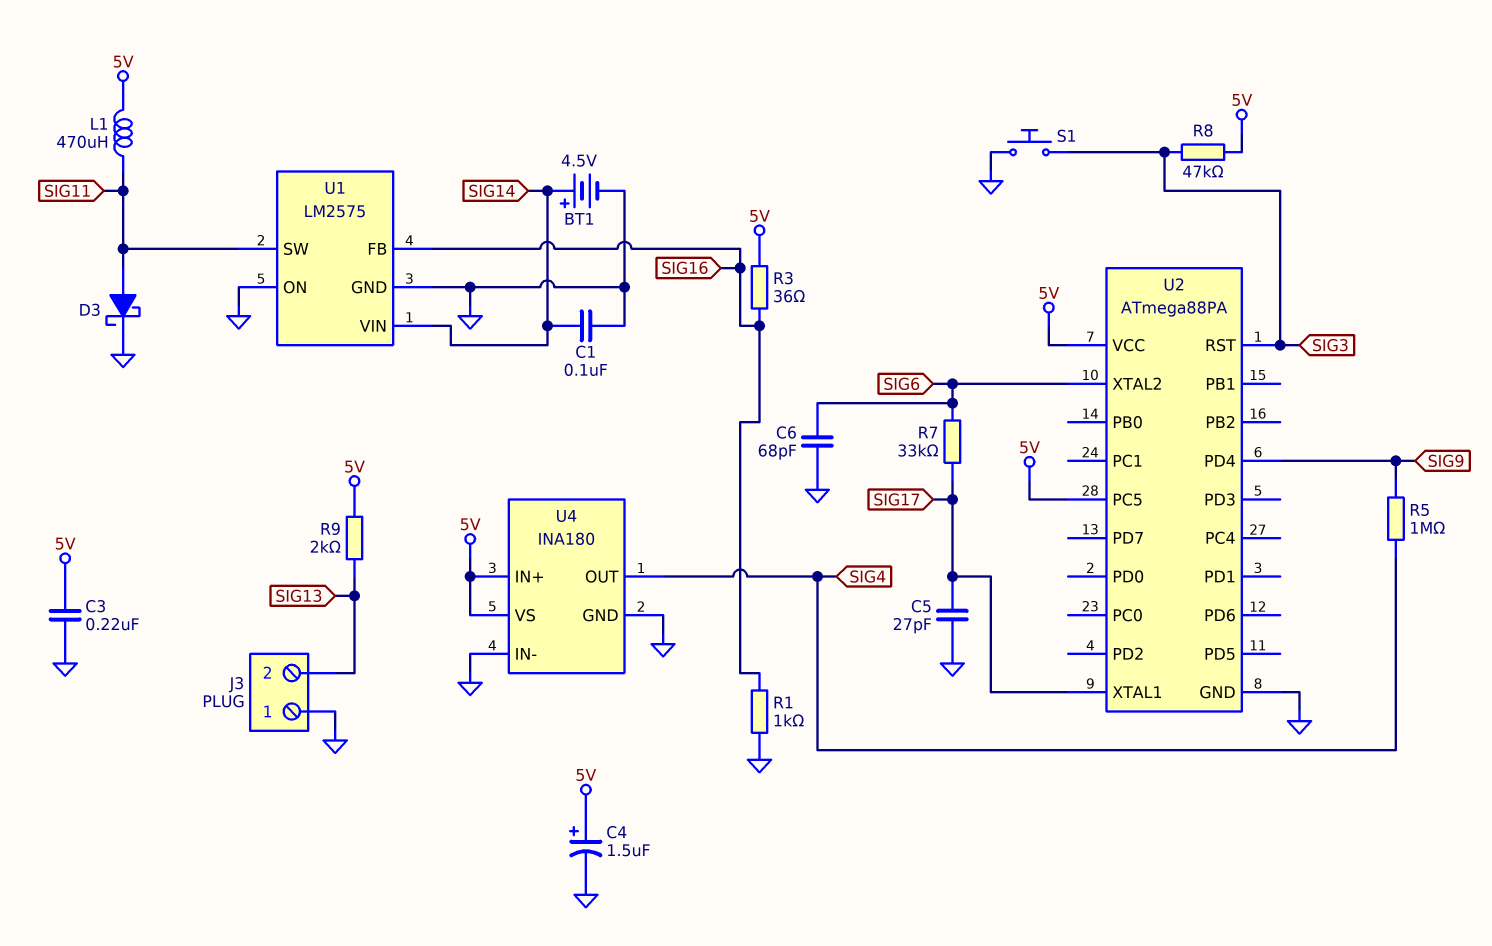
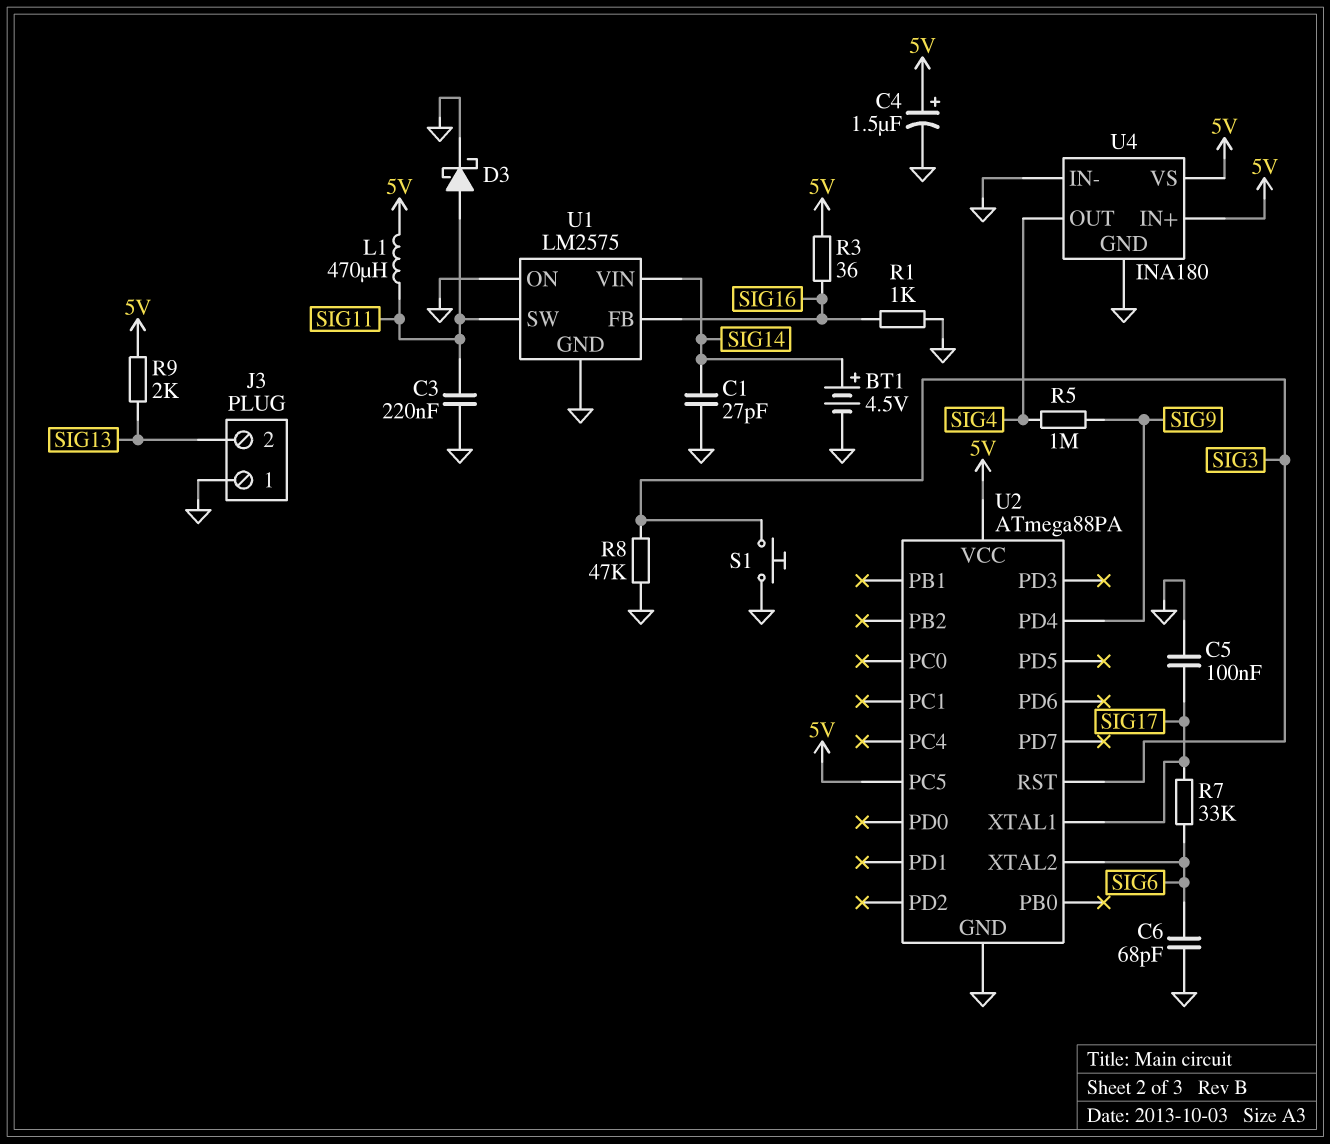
C1: 100nF (GND, SIG14) -> 27pF (GND, SIG14)
C3: 220nF (5V, GND) -> 220nF (GND, SIG11)
C5: 27pF (GND, SIG17) -> 100nF (GND, SIG17)
R8: 47k (5V, SIG3) -> 47k (GND, SIG3)

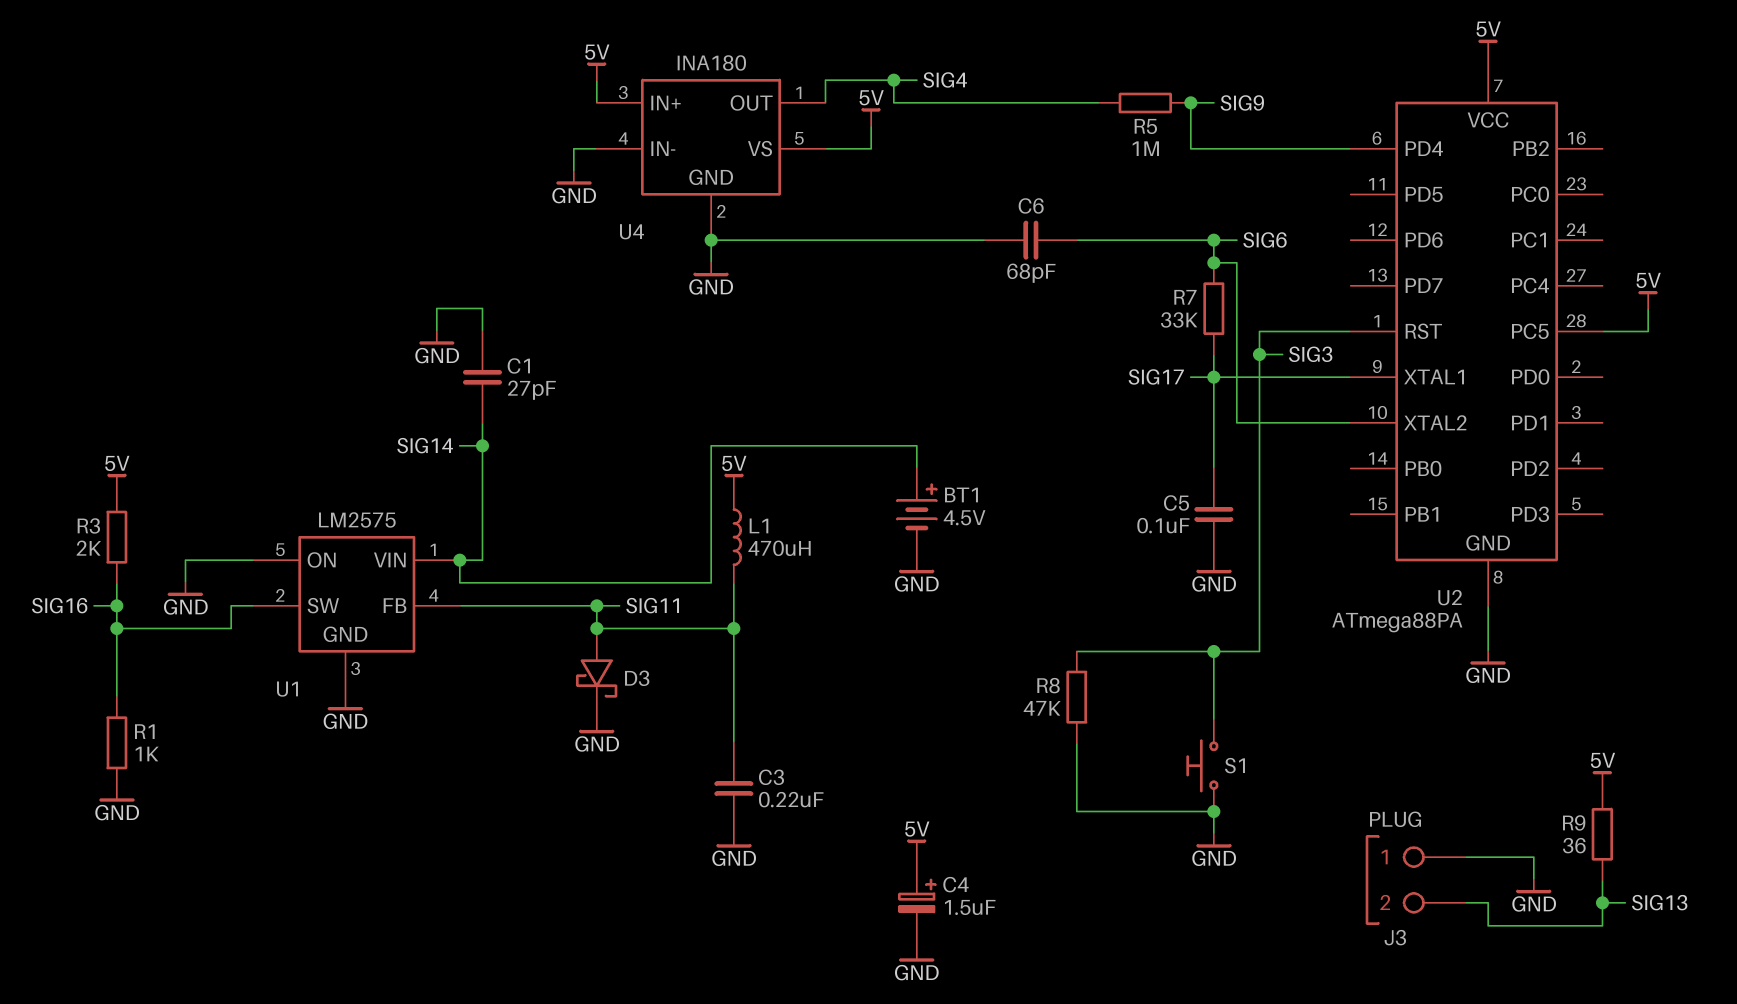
R3: 36 (5V, SIG16) -> 2k (5V, SIG16)
R9: 2k (5V, SIG13) -> 36 (5V, SIG13)
U1 pin FB: SIG16 -> SIG11
U1 pin SW: SIG11 -> SIG16

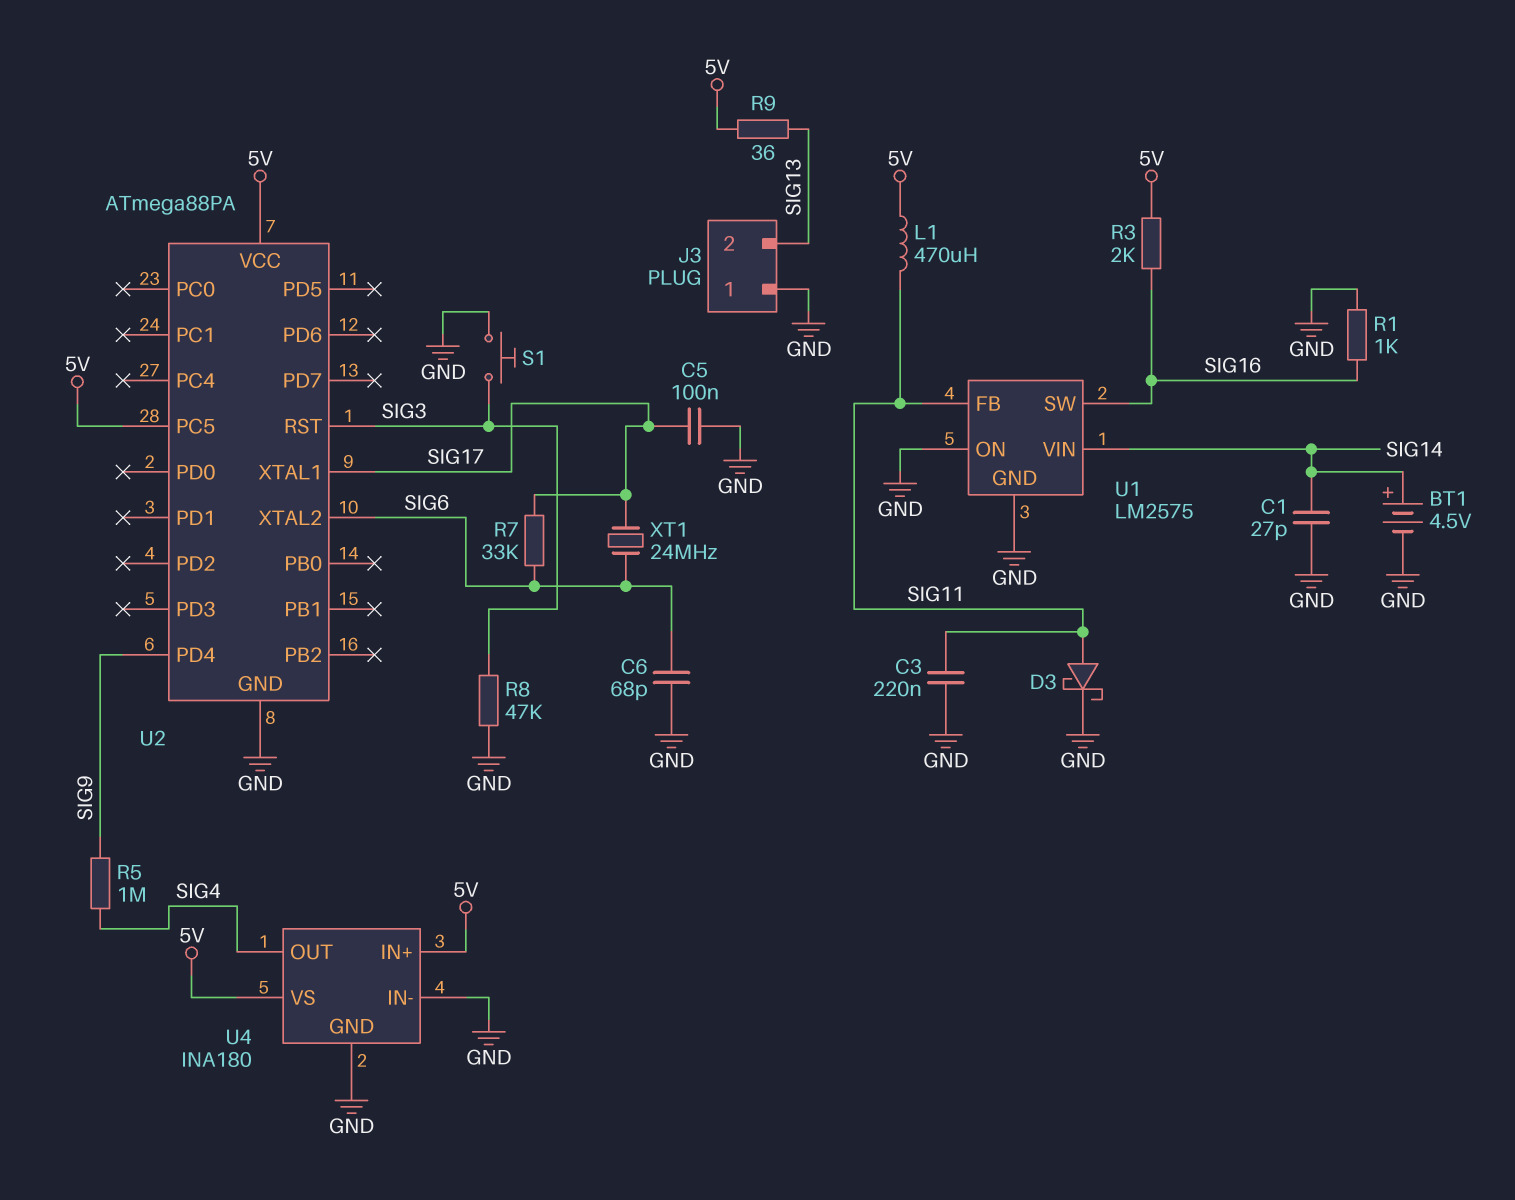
C4: 1.5uF (plus 5V, minus GND) -> none
XT1: none -> 24MHz (SIG6, SIG17)

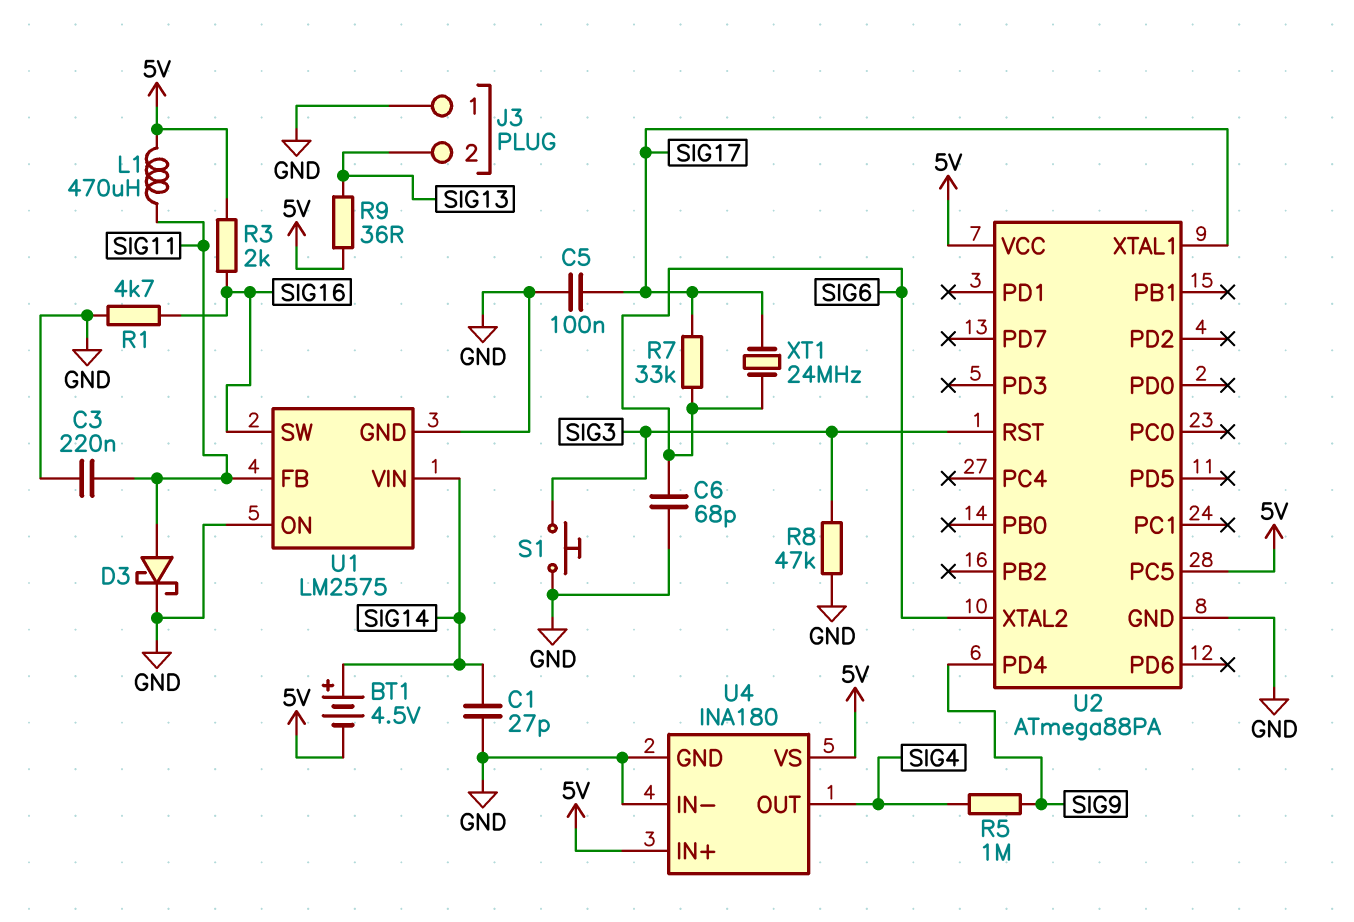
BT1: 4.5V (plus SIG14, minus GND) -> 4.5V (plus SIG14, minus 5V)
R1: 1k (GND, SIG16) -> 4.7k (GND, SIG16)

